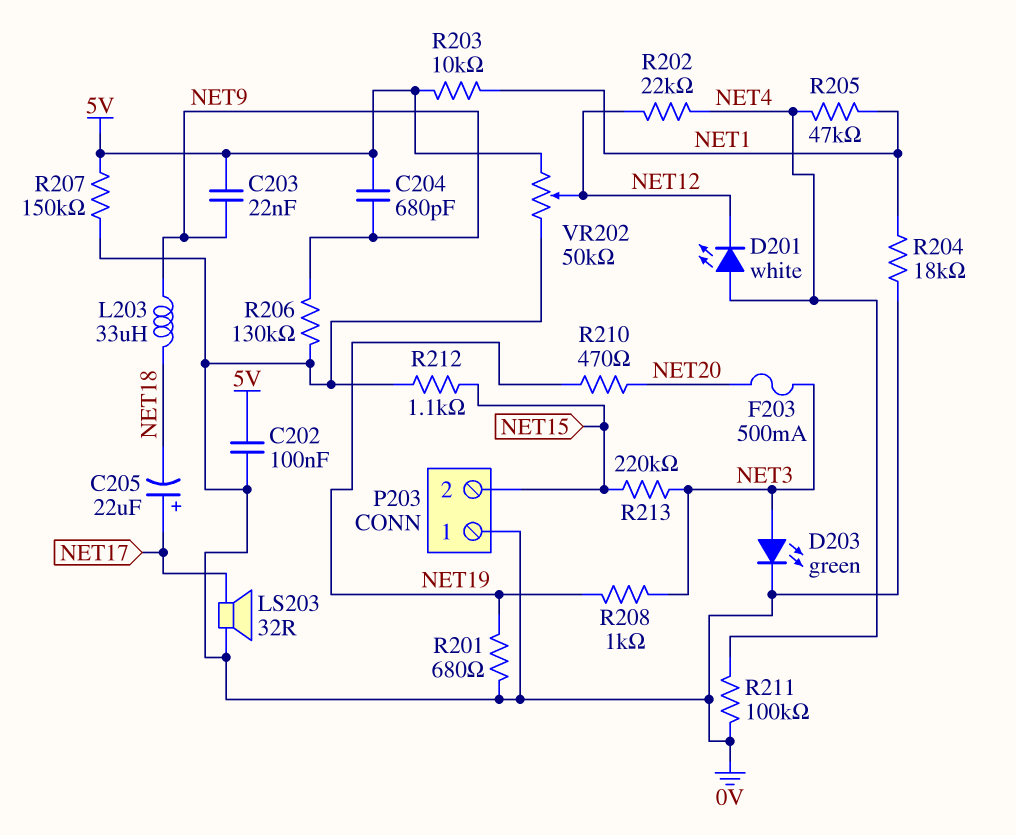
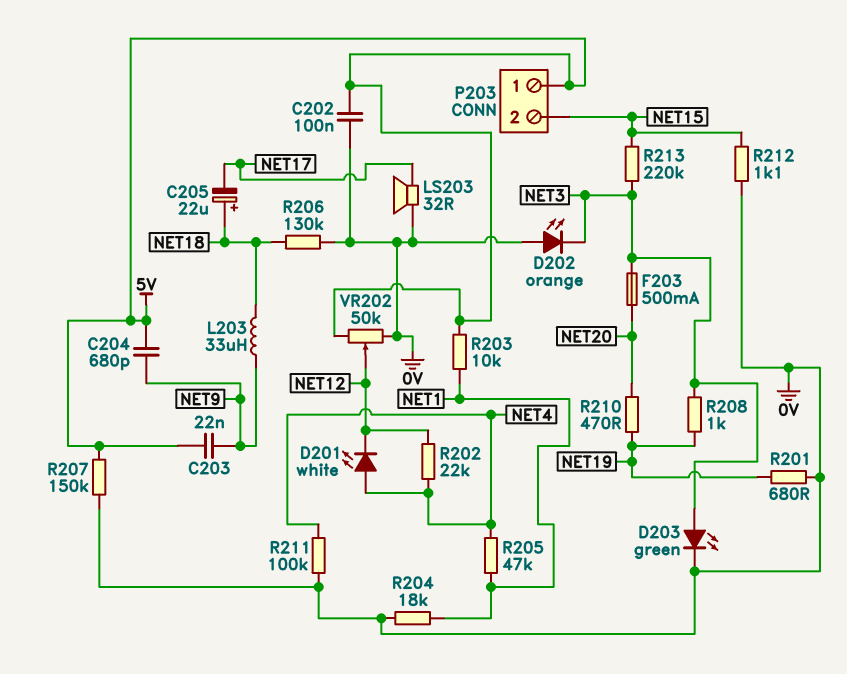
C205: 22uF (plus NET17, minus NET18) -> 22uF (plus NET18, minus NET17)
D202: none -> LED orange (A 0V, K NET3)
P203 pin 1: 0V -> 5V
R206: 130k (0V, NET9) -> 130k (0V, NET18)

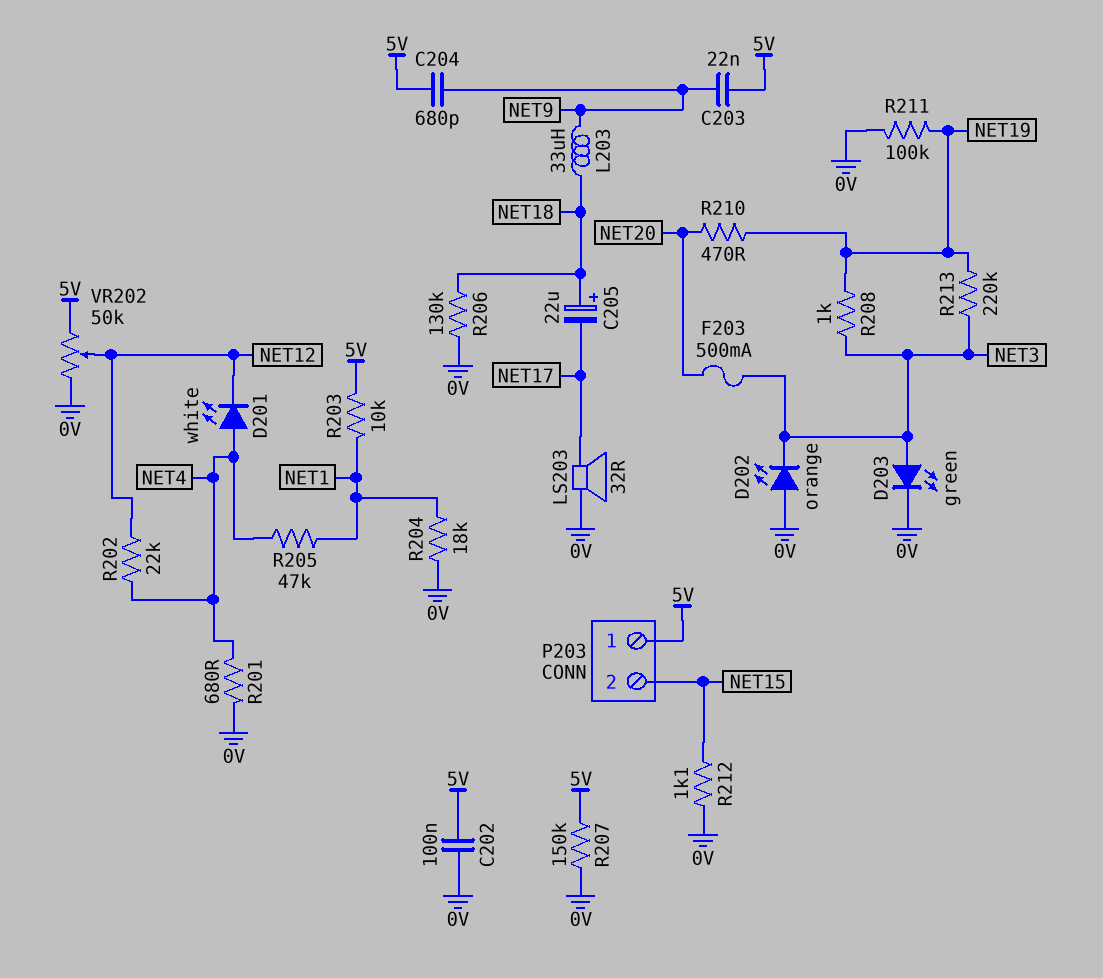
R201: 680 (0V, NET19) -> 680 (0V, NET4)
R211: 100k (0V, NET4) -> 100k (0V, NET19)
R213: 220k (NET3, NET15) -> 220k (NET3, NET19)

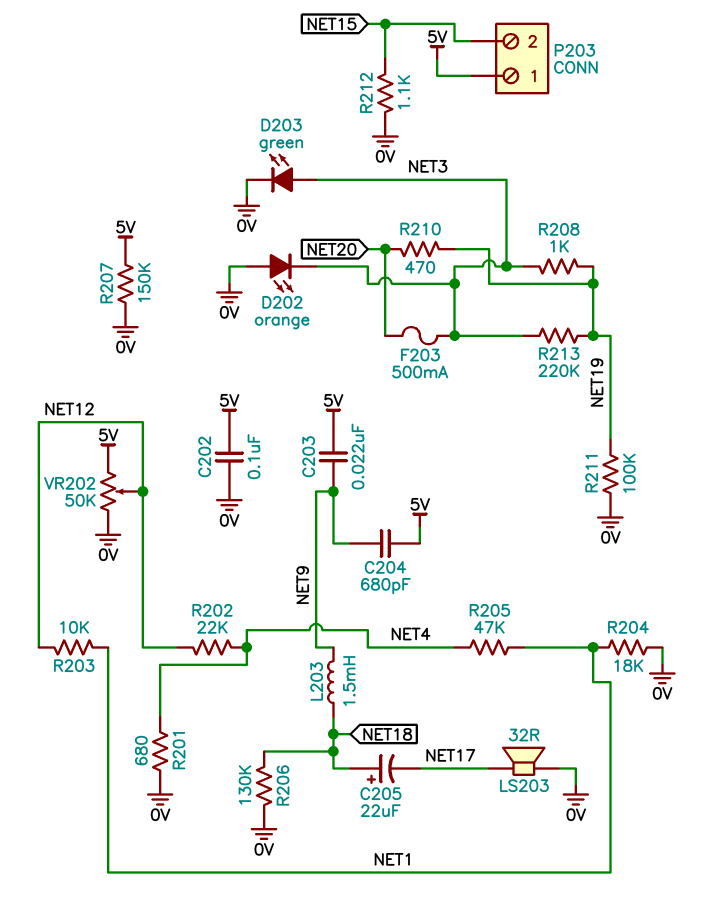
D201: LED white (A NET4, K NET12) -> none
L203: 33uH (NET9, NET18) -> 1.5mH (NET9, NET18)
R203: 10k (5V, NET1) -> 10k (NET1, NET12)

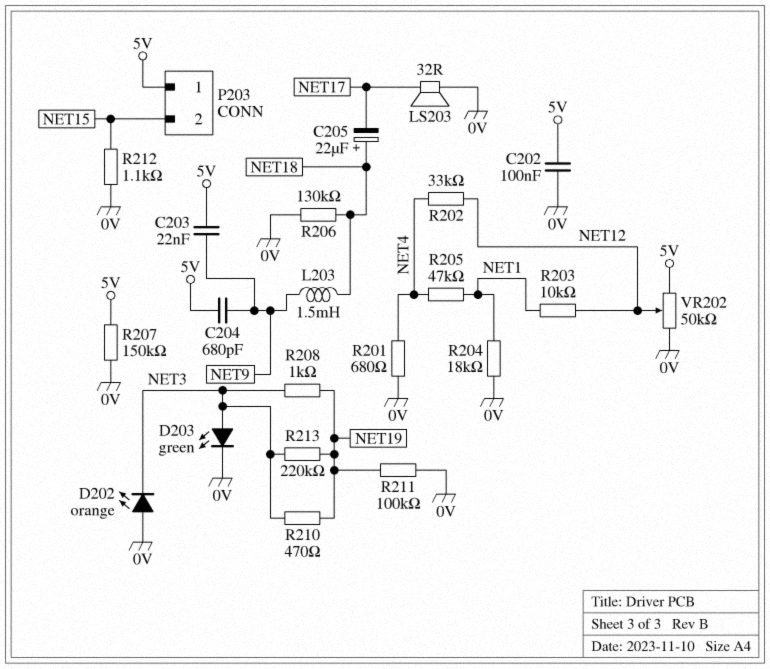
F203: 500mA (NET3, NET20) -> none
R202: 22k (NET4, NET12) -> 33k (NET4, NET12)
R210: 470 (NET19, NET20) -> 470 (NET3, NET19)

